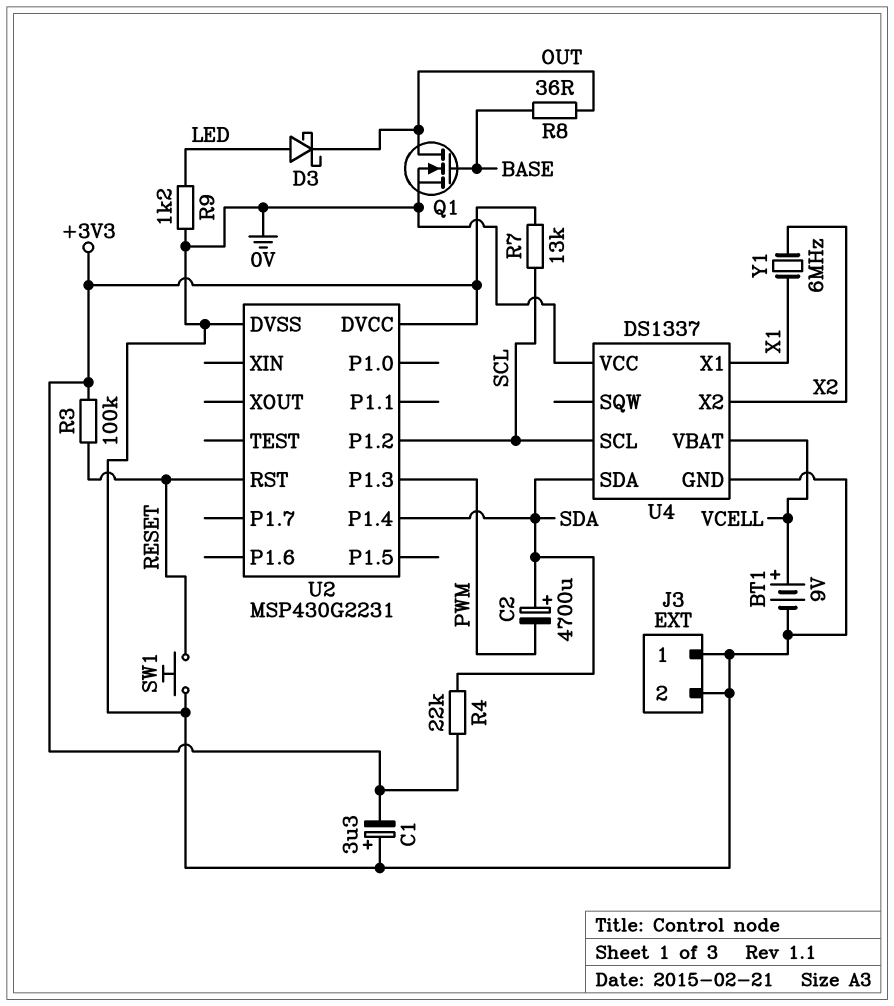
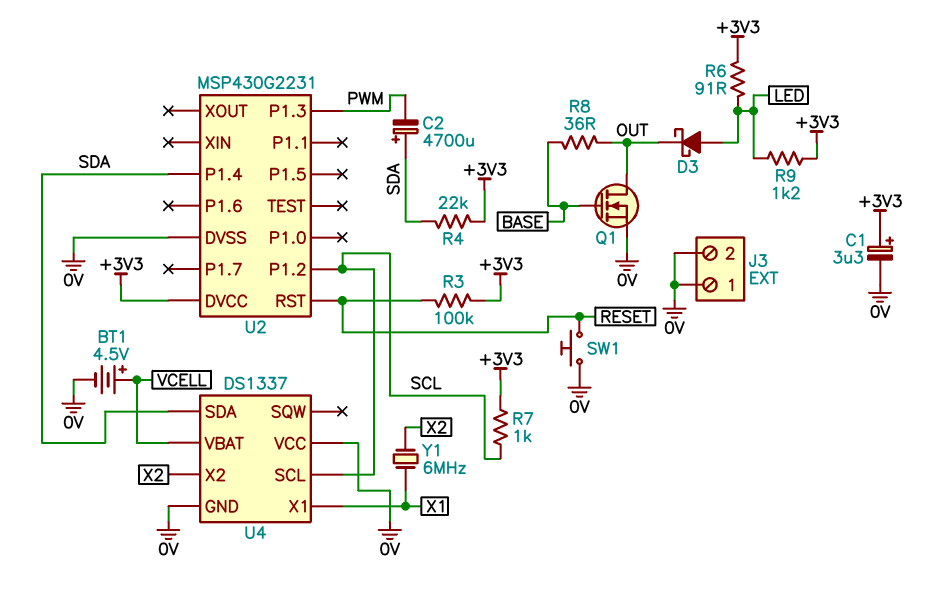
BT1: 9V (plus VCELL, minus 0V) -> 4.5V (plus VCELL, minus 0V)
C1: 3.3uF (plus 0V, minus +3V3) -> 3.3uF (plus +3V3, minus 0V)
R6: none -> 91 (+3V3, LED)
R7: 13k (+3V3, SCL) -> 1k (+3V3, SCL)
R9: 1.2k (0V, LED) -> 1.2k (+3V3, LED)

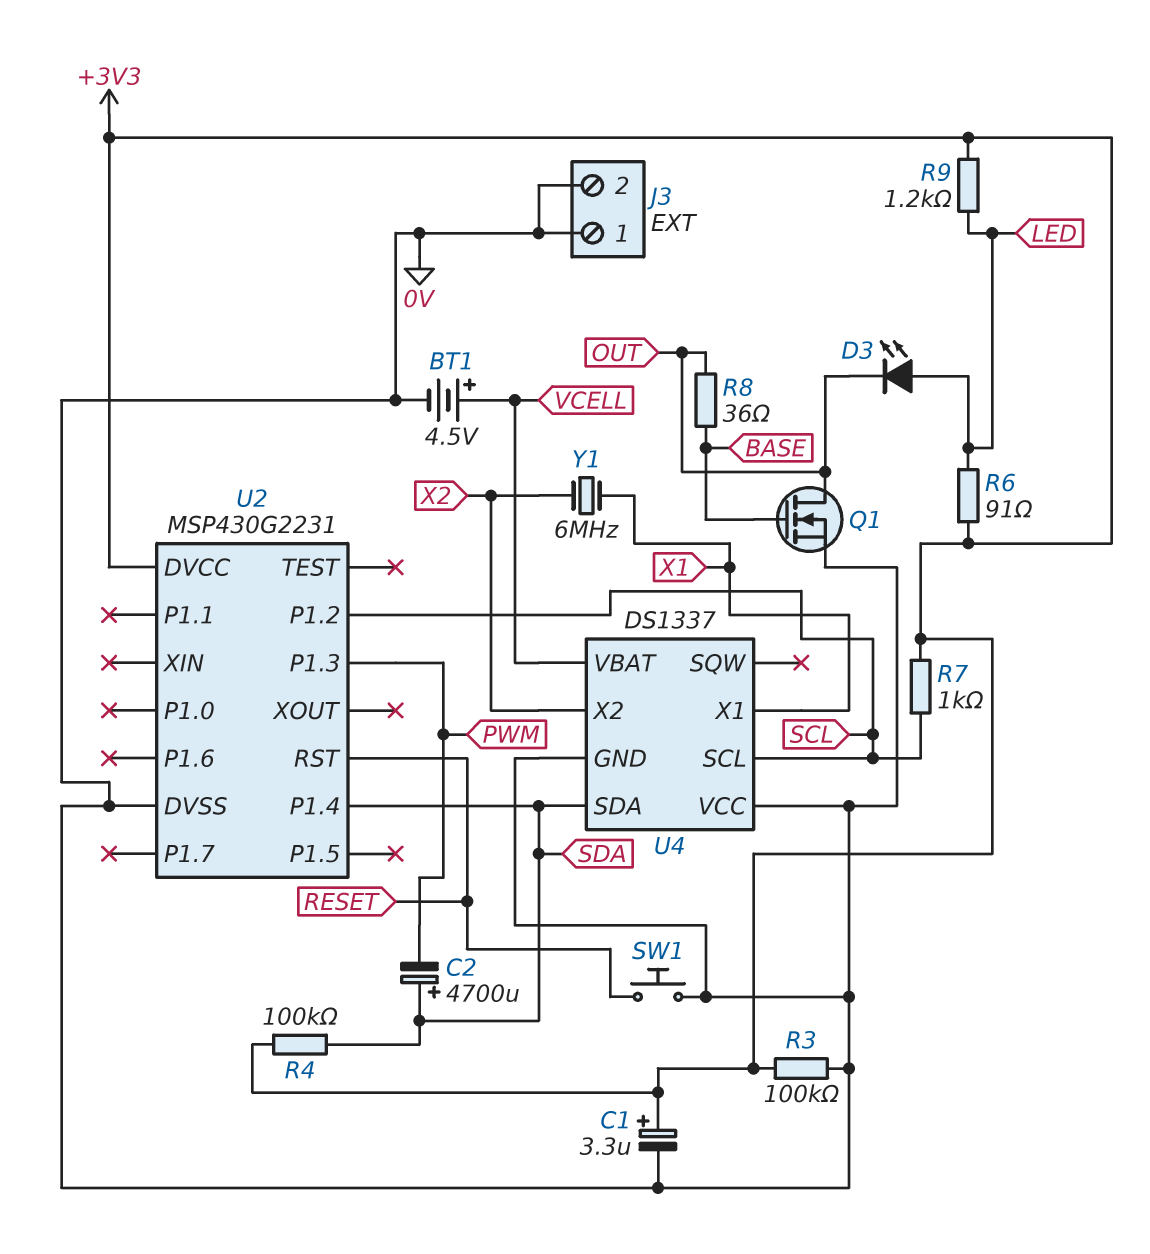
D3: schottky (A LED, K OUT) -> LED (A LED, K OUT)
R3: 100k (+3V3, RESET) -> 100k (+3V3, 0V)
R4: 22k (+3V3, SDA) -> 100k (+3V3, SDA)

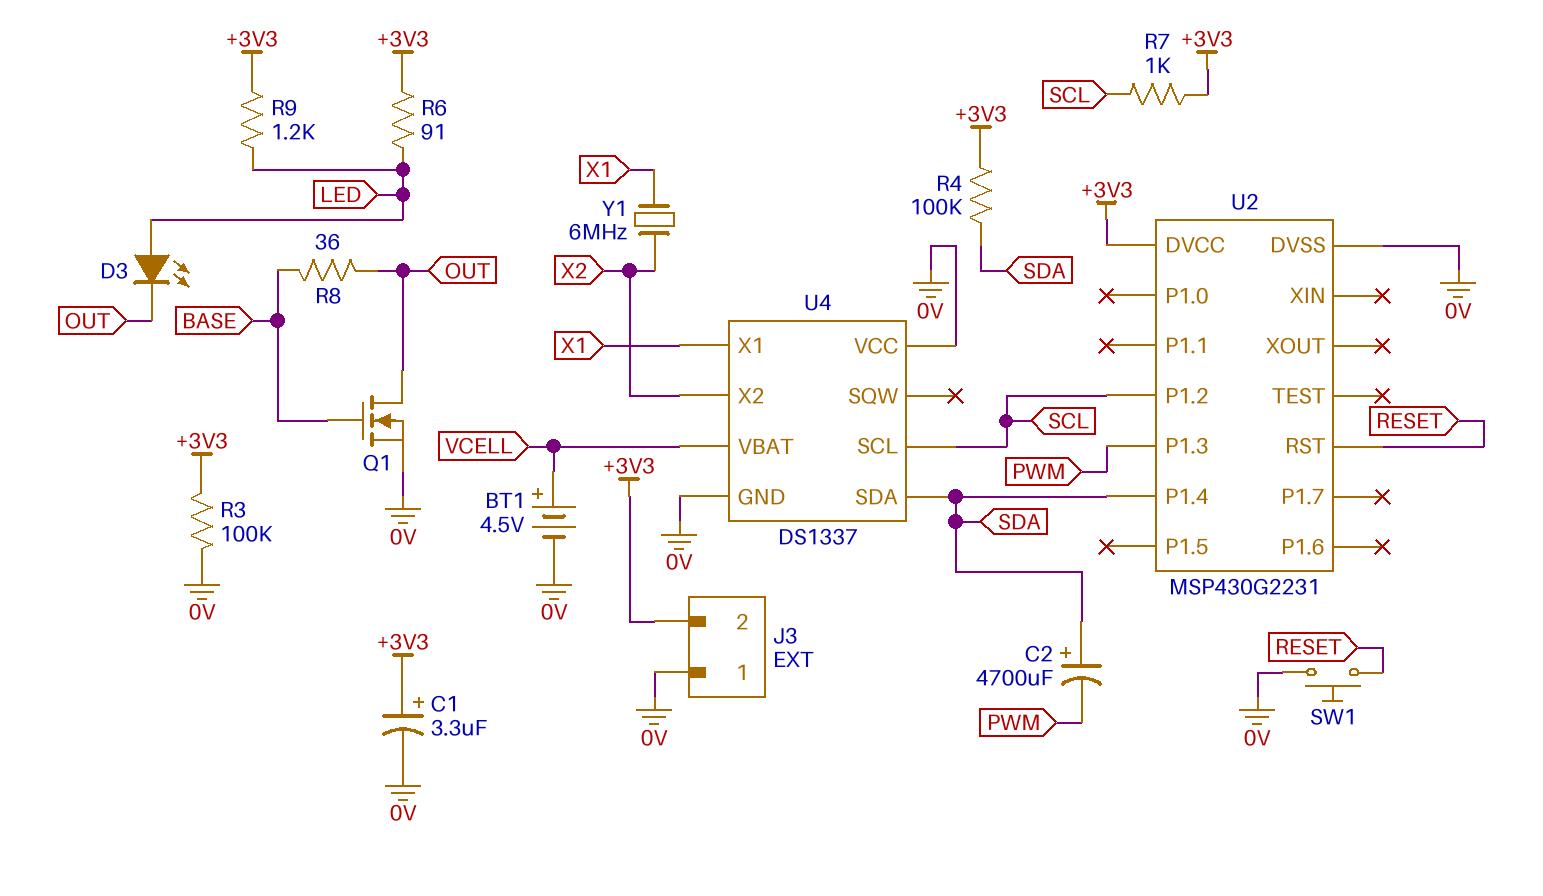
J3 pin 2: 0V -> +3V3

